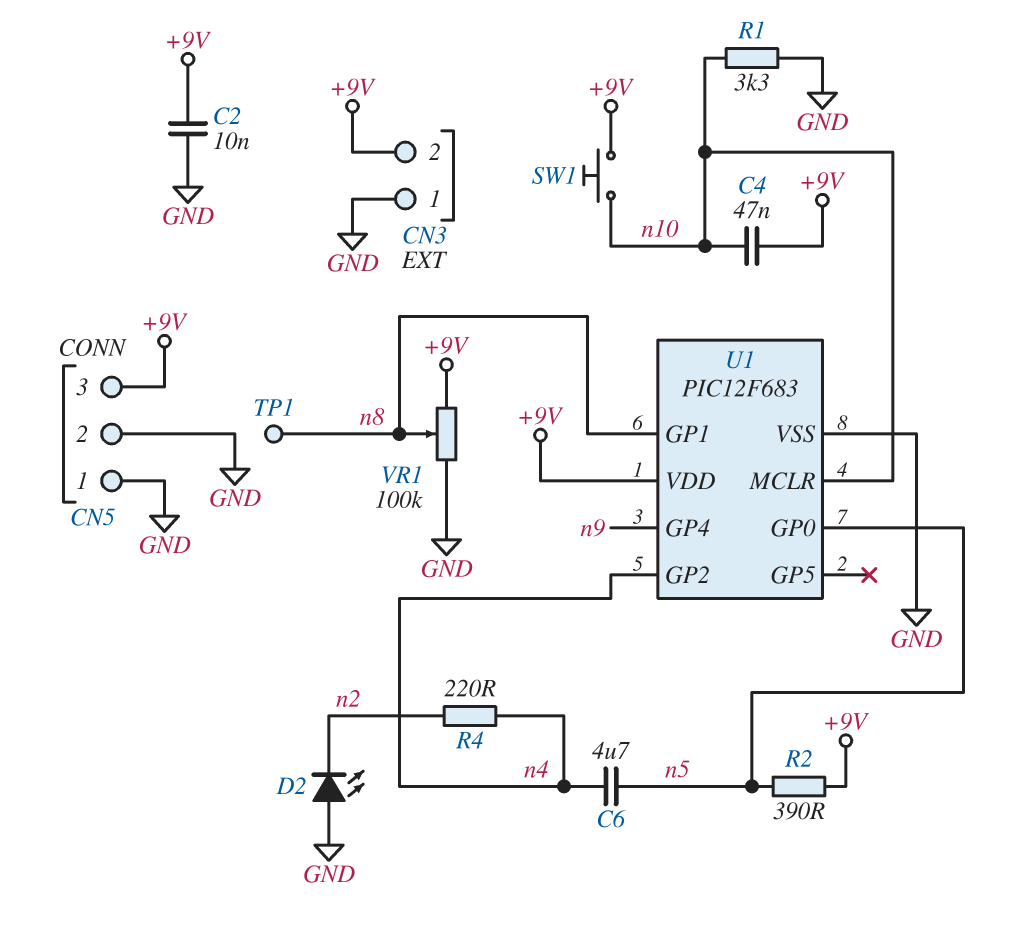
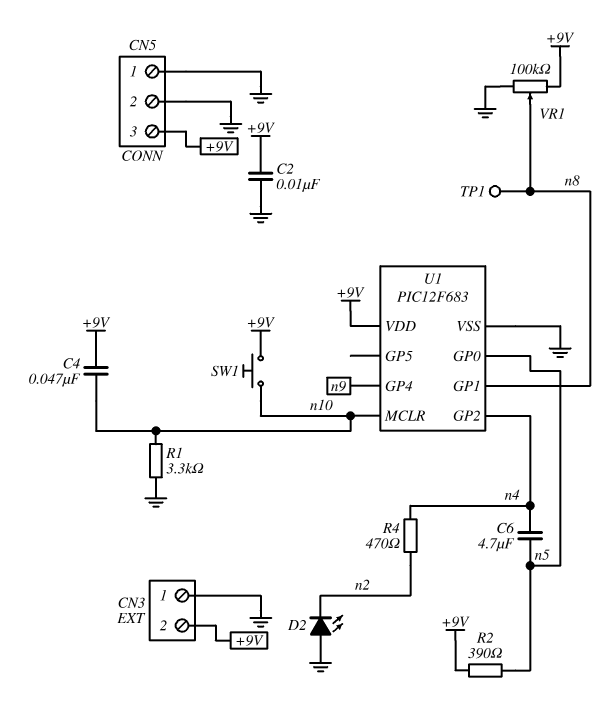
R4: 220 (n2, n4) -> 470 (n2, n4)

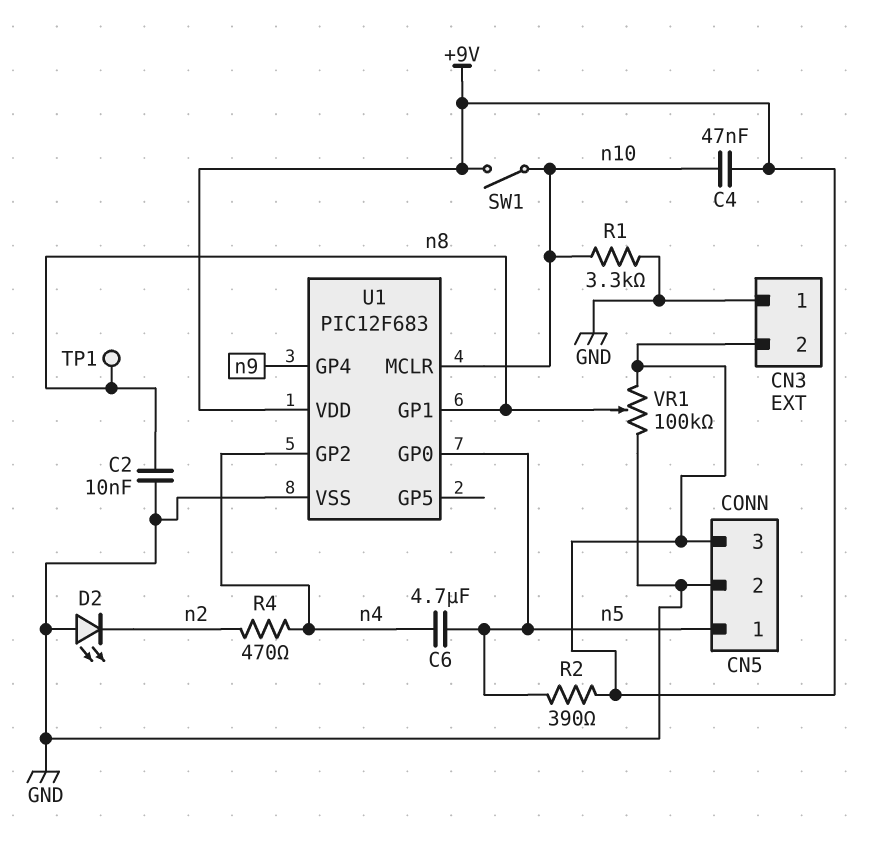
C2: 10nF (+9V, GND) -> 10nF (GND, n8)
CN5 pin 1: GND -> n5
SW1: button (+9V, n10) -> switch (+9V, n10)

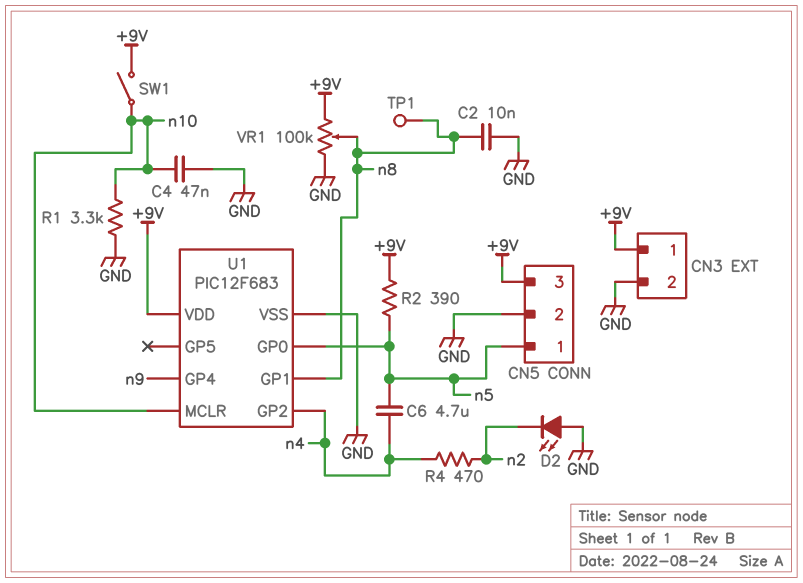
C4: 47nF (+9V, n10) -> 47nF (GND, n10)
CN3 pin 1: GND -> +9V
CN3 pin 2: +9V -> GND

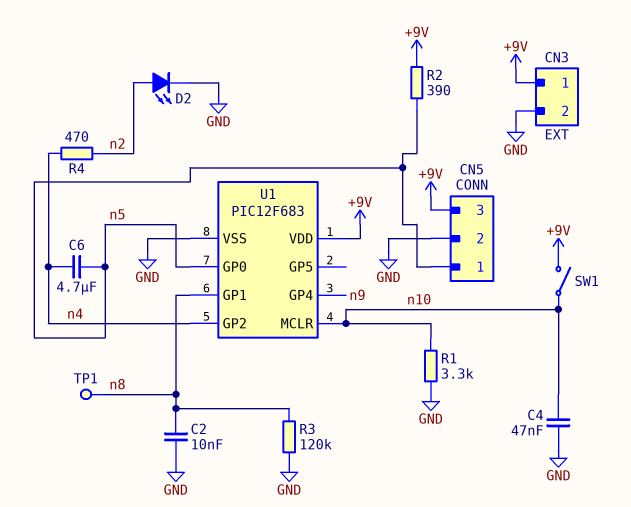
D2: LED (A GND, K n2) -> LED (A n2, K GND)
R3: none -> 120k (GND, n8)
VR1: 100k (+9V, GND, wiper n8) -> none

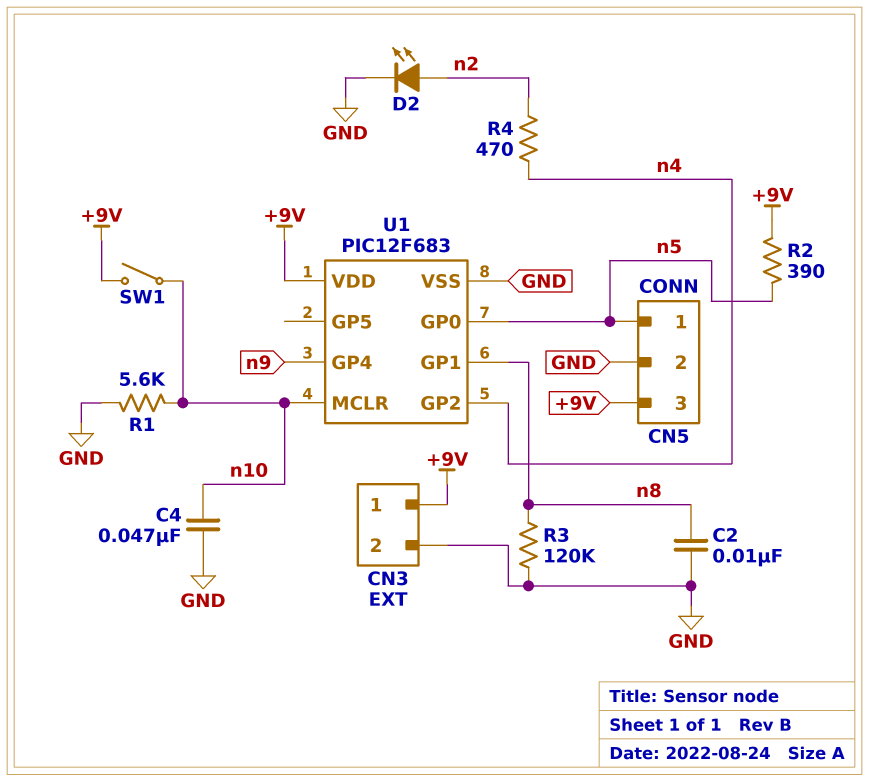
C6: 4.7uF (n4, n5) -> none
R1: 3.3k (GND, n10) -> 5.6k (GND, n10)
TP1: test point (n8) -> none

